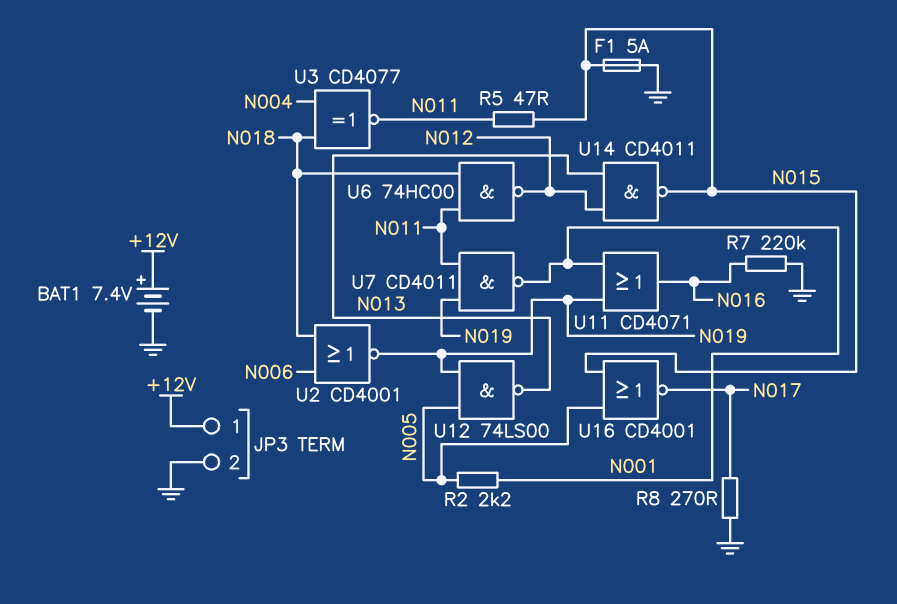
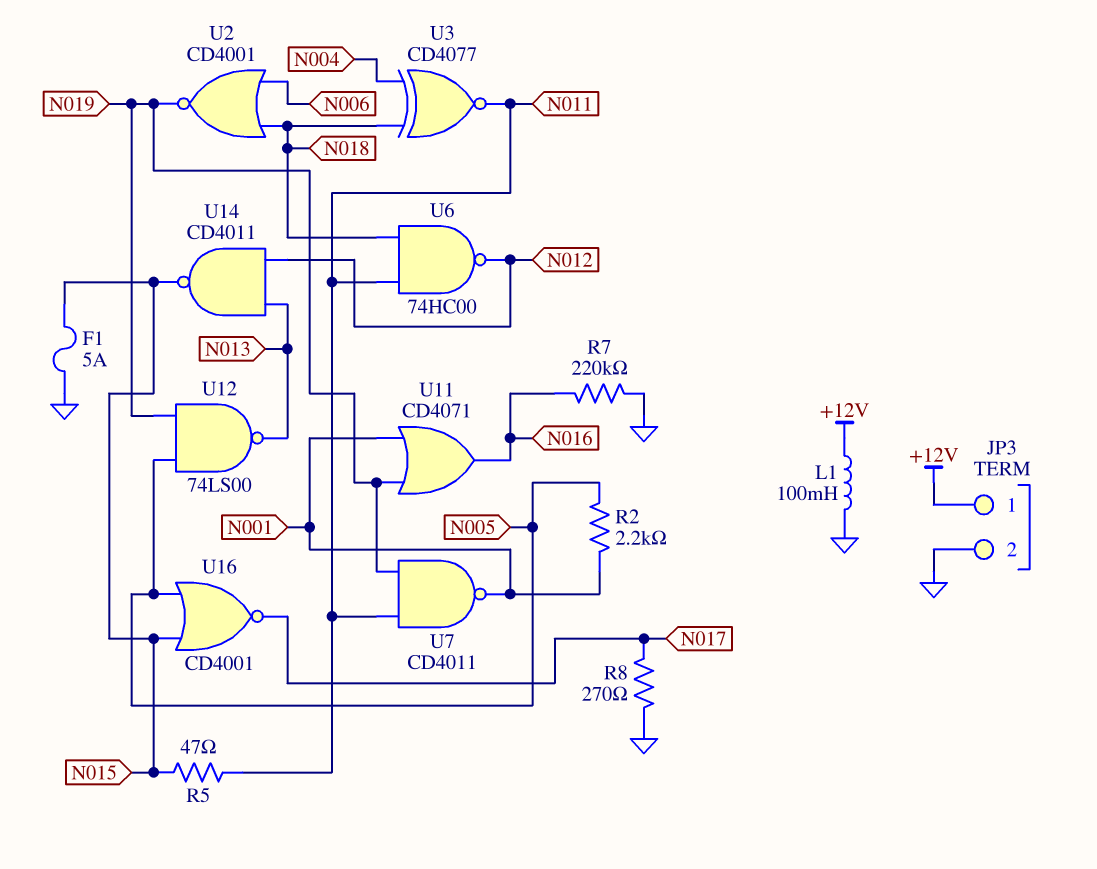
BAT1: 7.4V (plus +12V, minus GND) -> none
L1: none -> 100mH (+12V, GND)

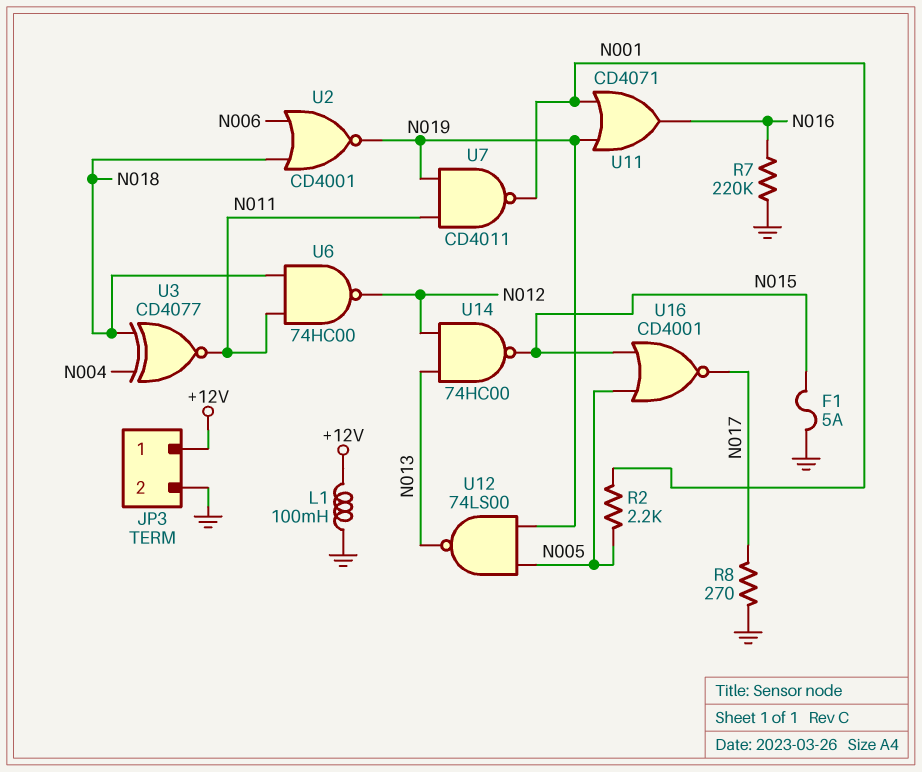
R5: 47 (N011, N015) -> none
U14: NAND CD4011 (in N012, in N013, out N015) -> NAND 74HC00 (in N012, in N013, out N015)

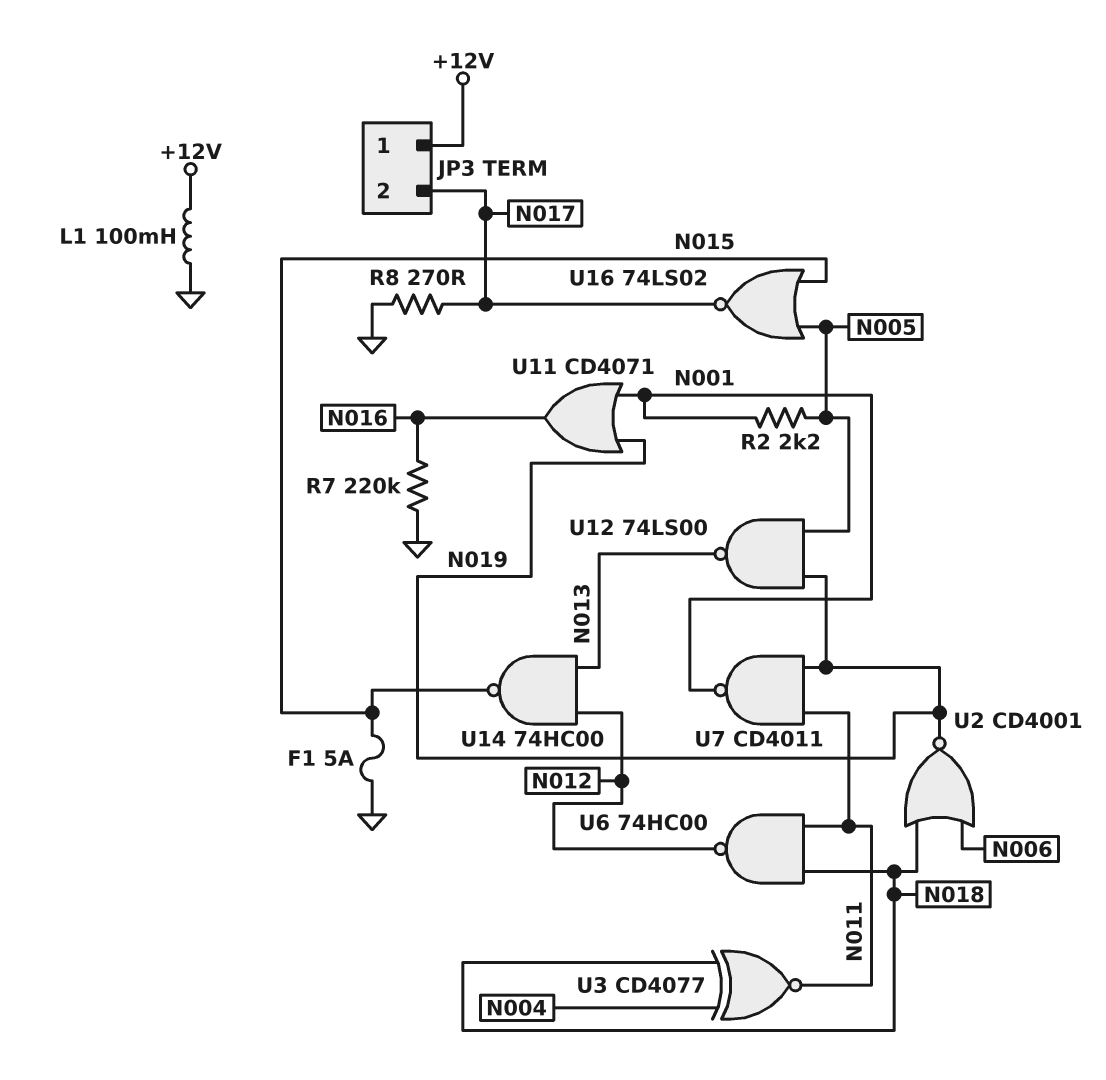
JP3 pin 2: GND -> N017
U16: NOR CD4001 (in N005, in N015, out N017) -> NOR 74LS02 (in N005, in N015, out N017)

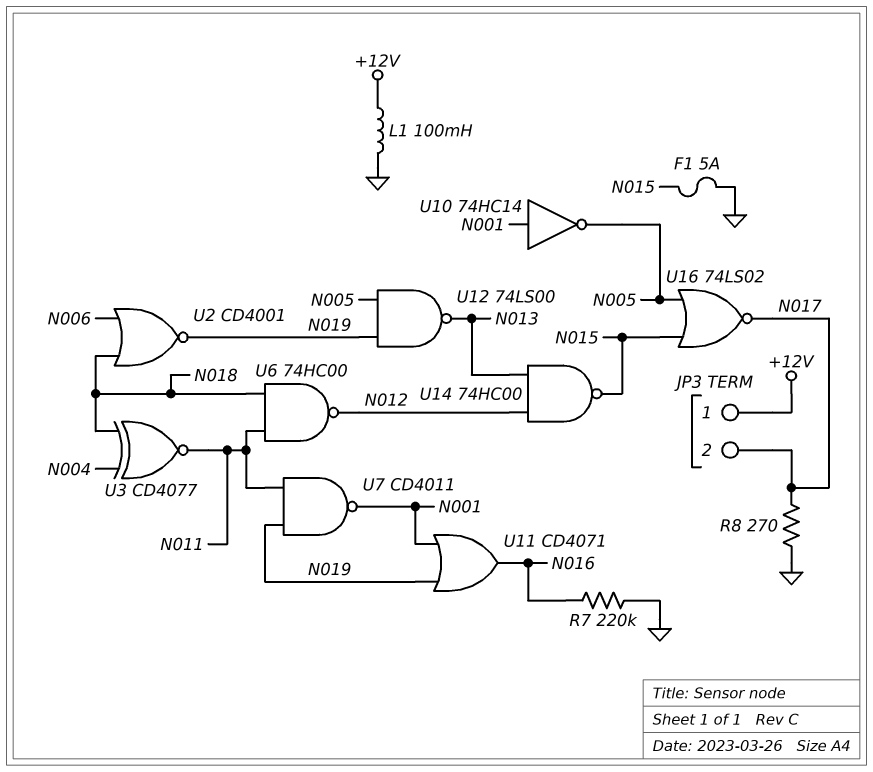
R2: 2.2k (N001, N005) -> none
U10: none -> NOT 74HC14 (in N001, out N005)

